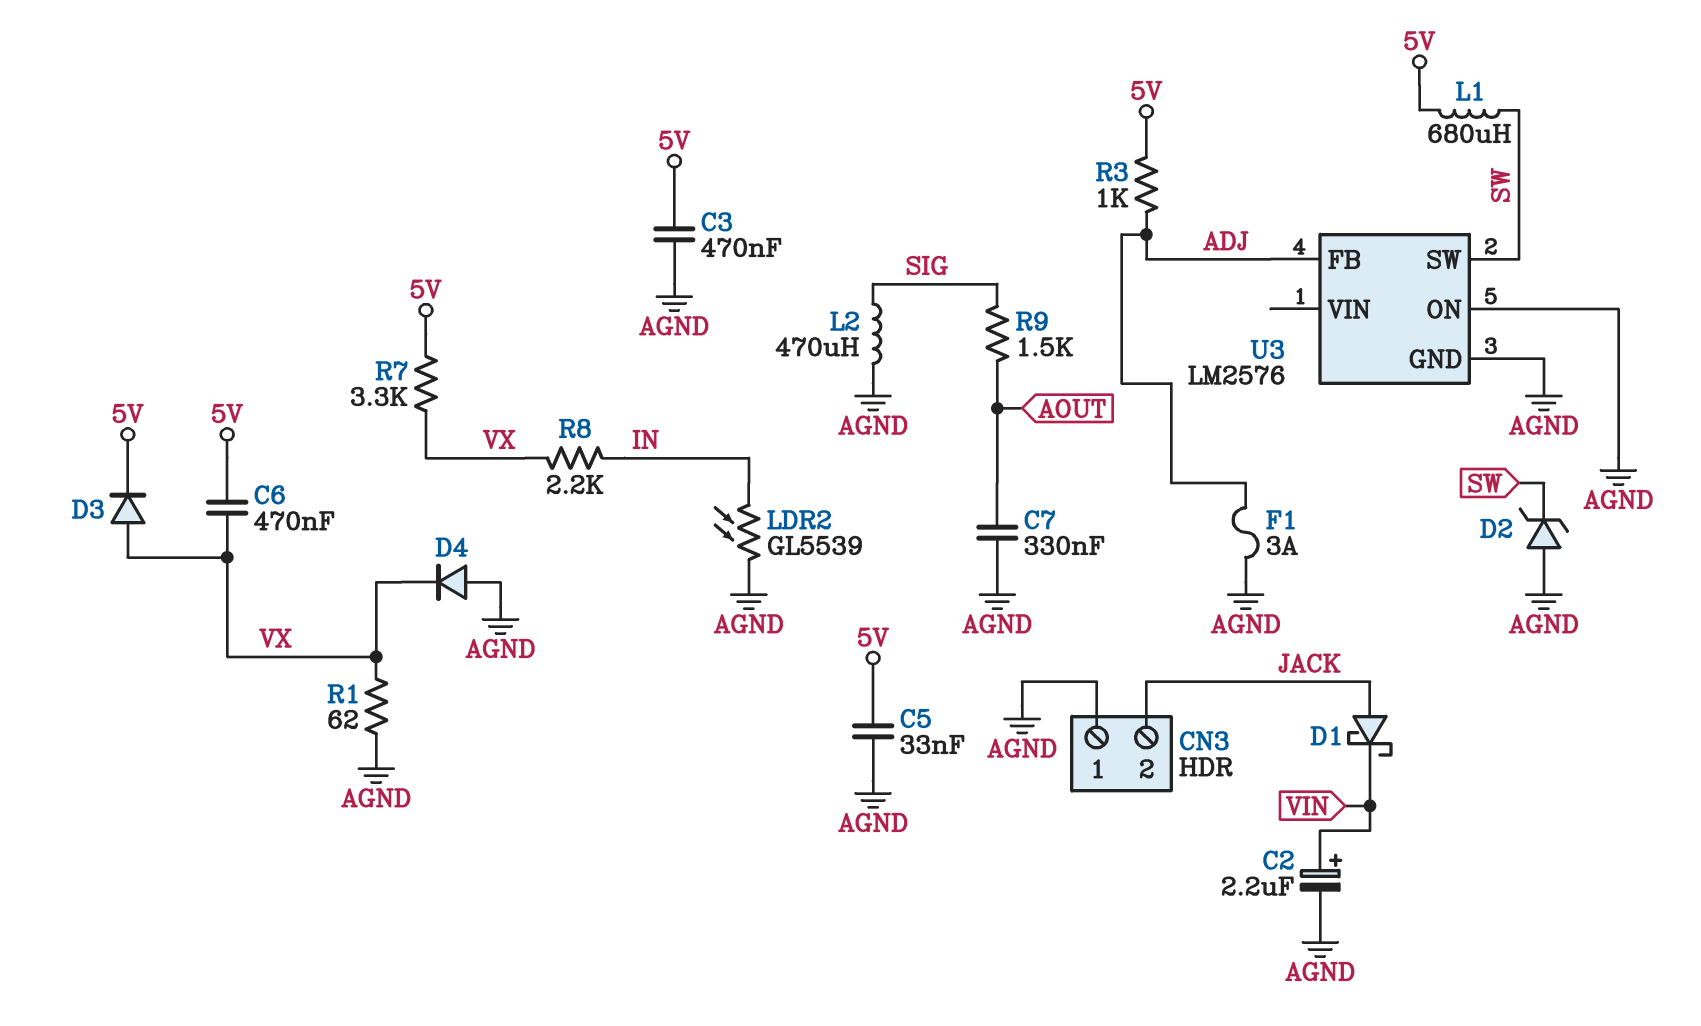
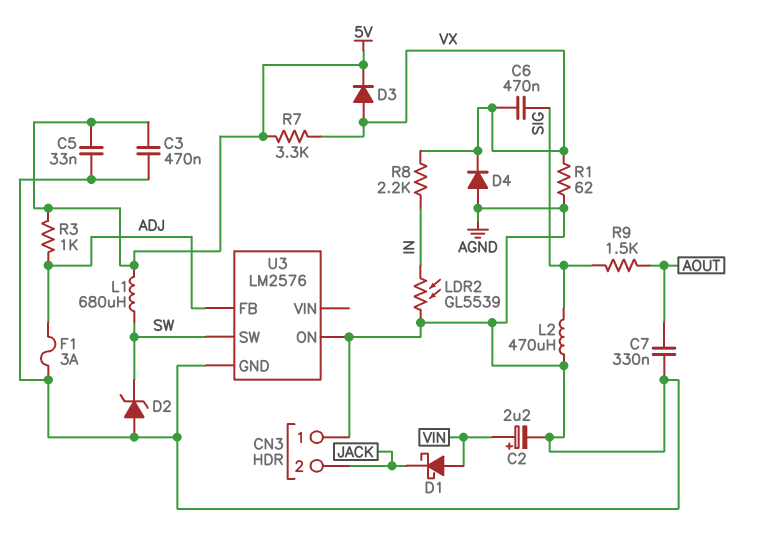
C6: 470nF (5V, VX) -> 470nF (SIG, VX)
D1: schottky (A JACK, K VIN) -> schottky (A VIN, K JACK)

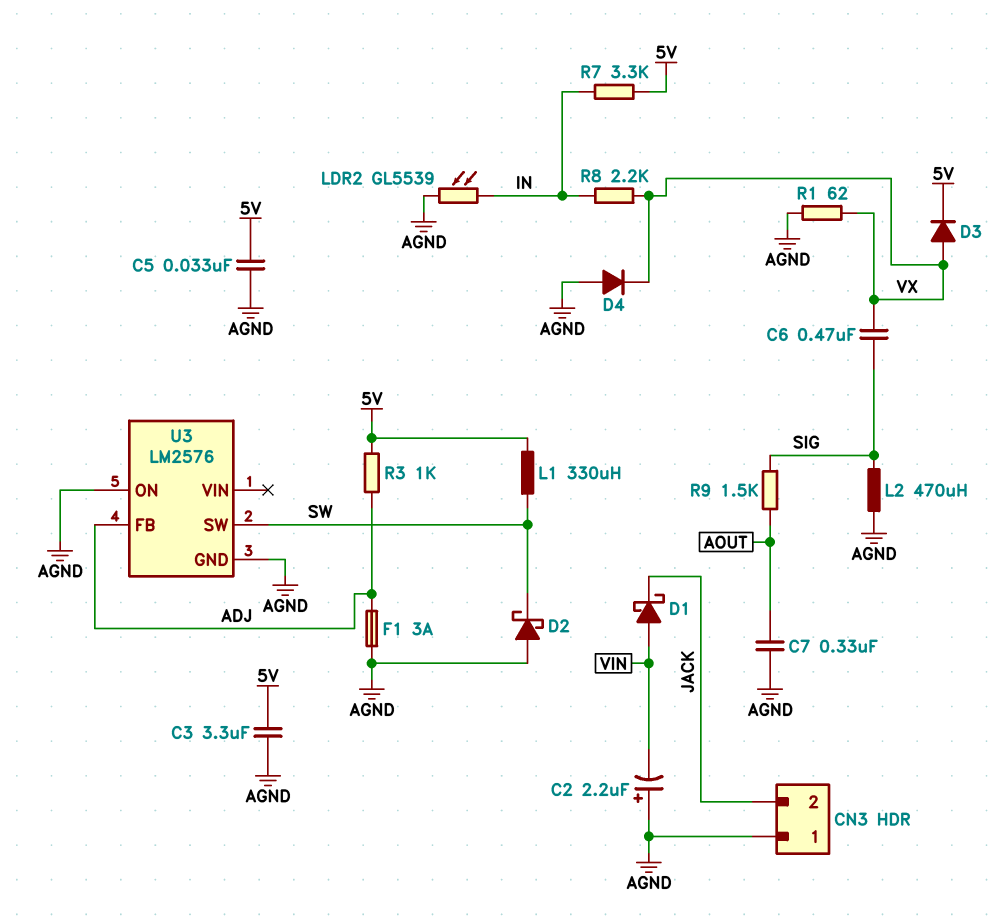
C2: 2.2uF (plus VIN, minus AGND) -> 2.2uF (plus AGND, minus VIN)
C3: 470nF (5V, AGND) -> 3.3uF (5V, AGND)
D2: zener (A AGND, K SW) -> schottky (A AGND, K SW)
L1: 680uH (5V, SW) -> 330uH (5V, SW)
R7: 3.3k (5V, VX) -> 3.3k (5V, IN)

